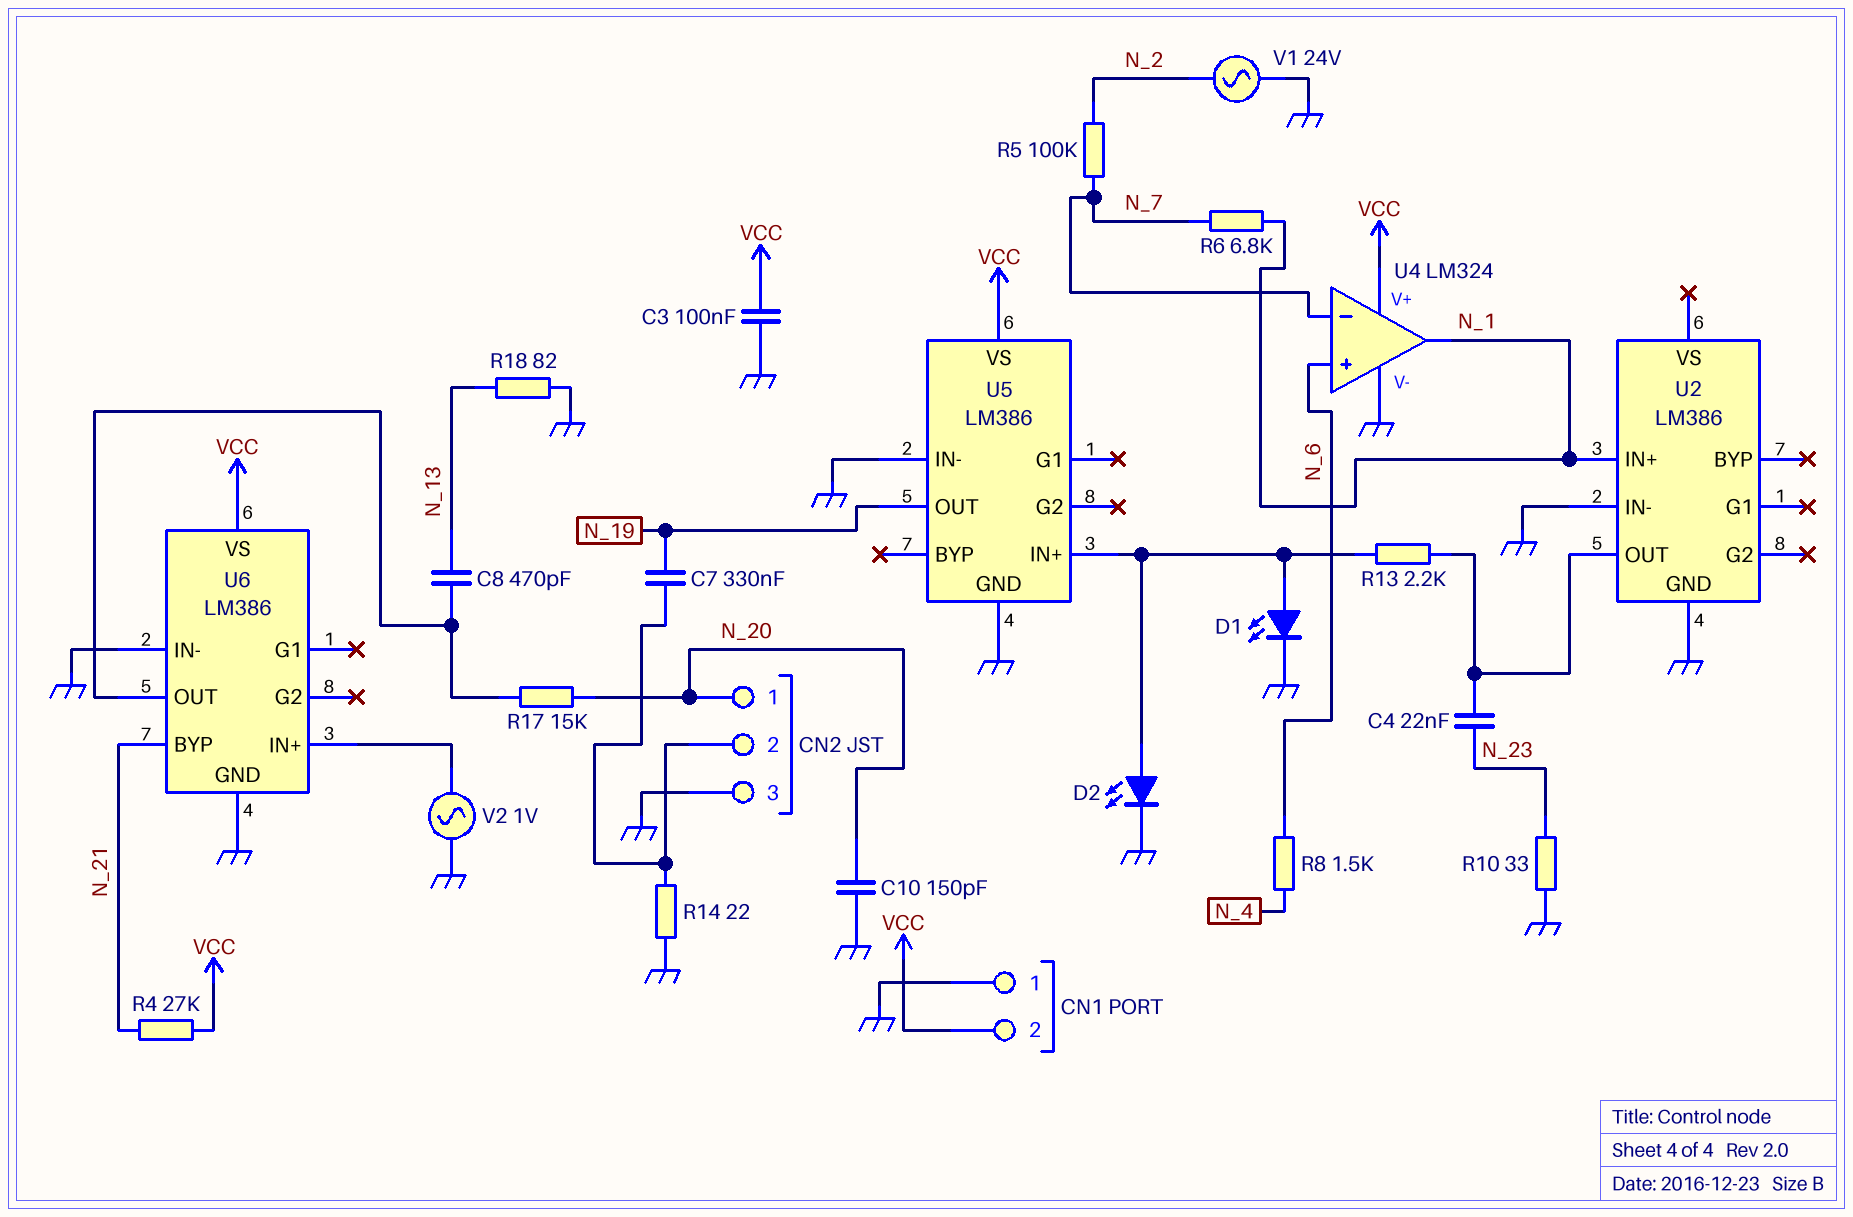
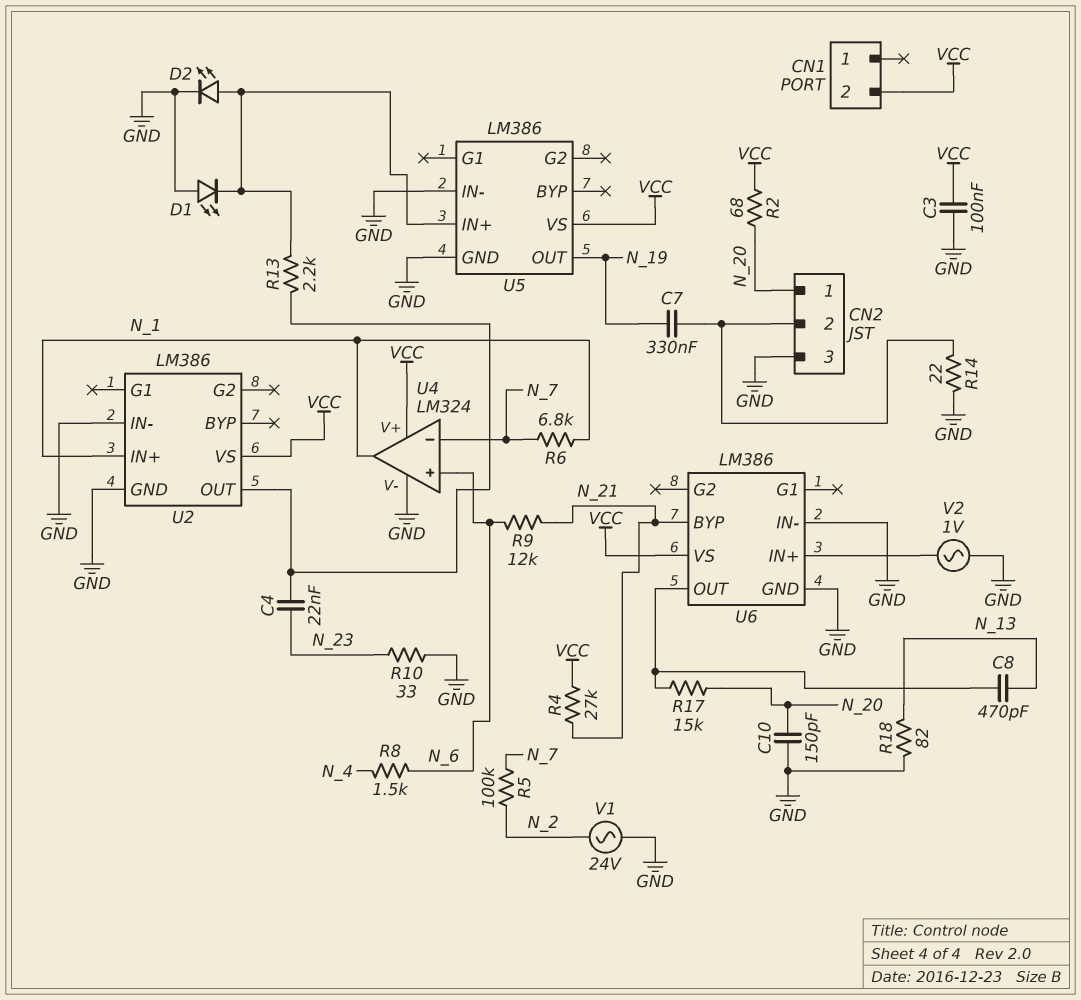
CN1 pin 1: GND -> none
D1: LED (A U5/IN+, K GND) -> LED (A GND, K U5/IN+)
R2: none -> 68 (N_20, VCC)
R9: none -> 12k (N_6, N_21)
U2 pin VS: none -> VCC

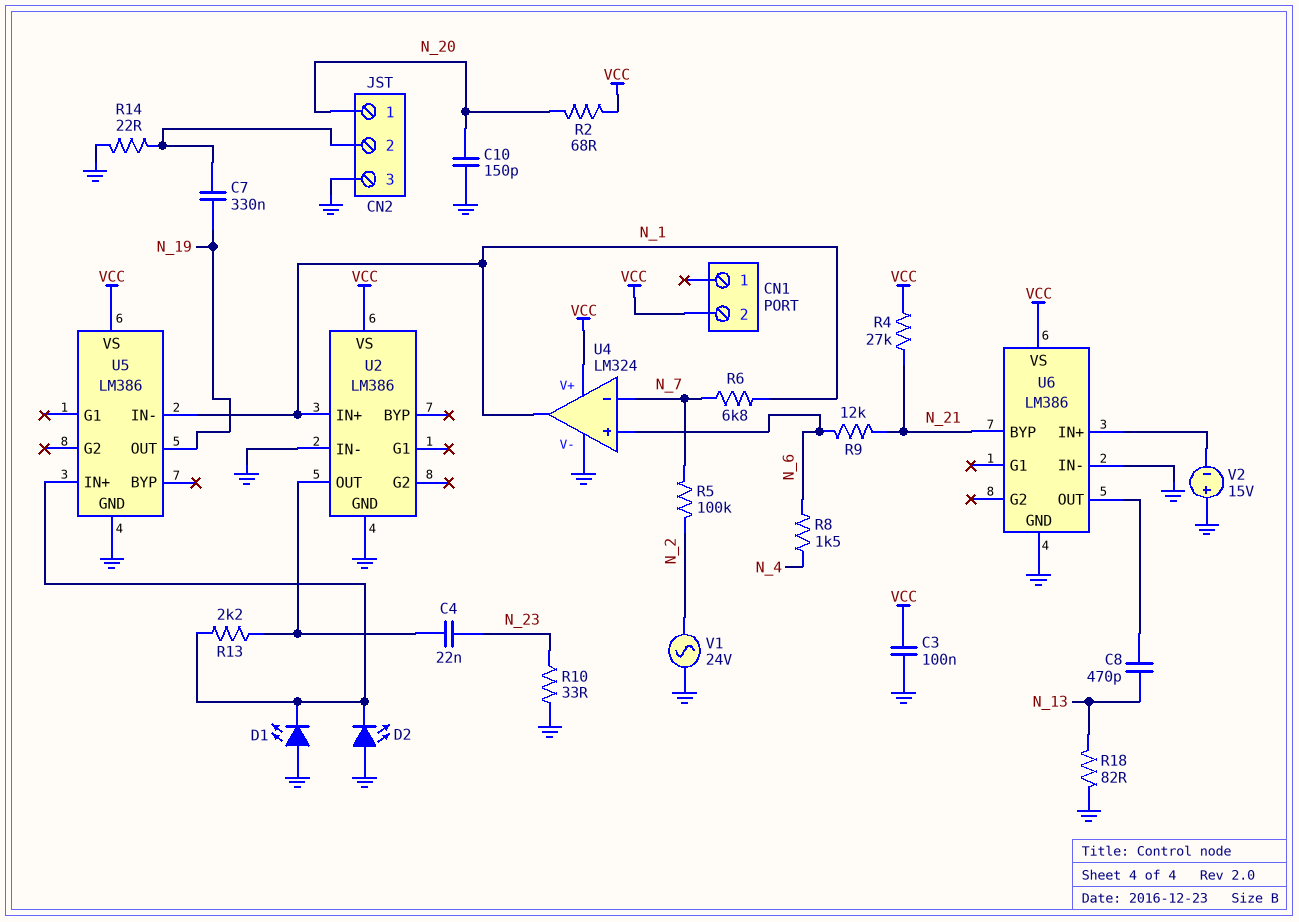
D2: LED (A U5/IN+, K GND) -> LED (A GND, K U5/IN+)
R17: 15k (N_20, U6/OUT) -> none
U5 pin IN-: GND -> N_1
V2: AC 1V (GND, U6/IN+) -> 15V (plus GND, minus U6/IN+)

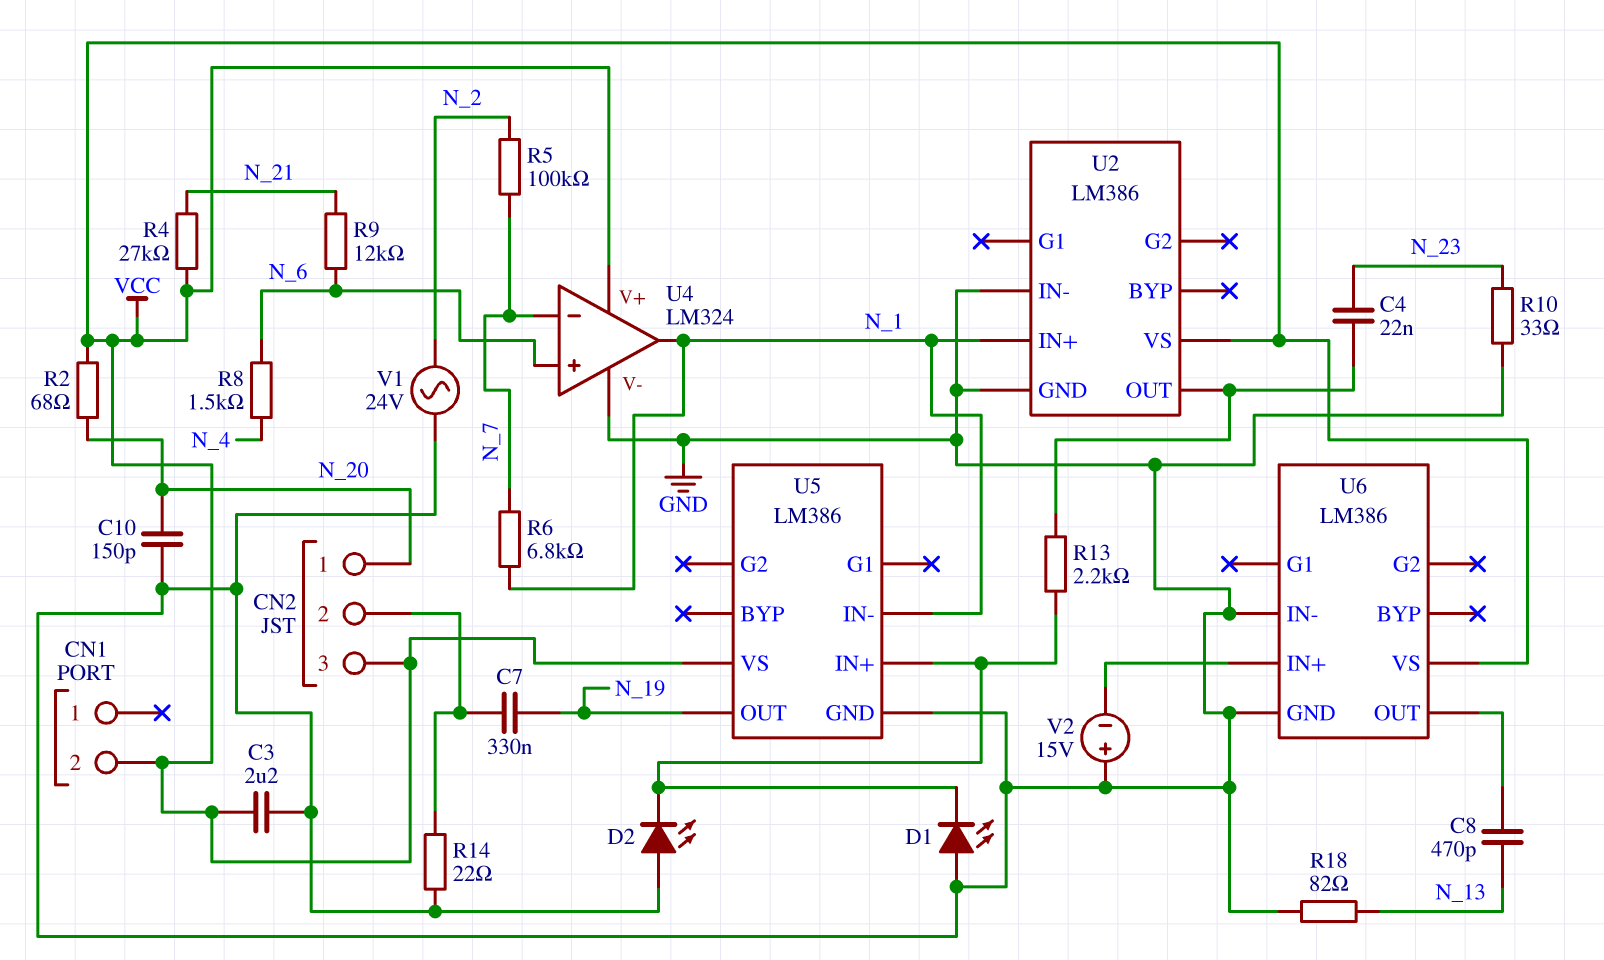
C3: 100nF (GND, VCC) -> 2.2uF (GND, VCC)
CN2 pin 3: GND -> VCC
U6 pin BYP: N_21 -> none

